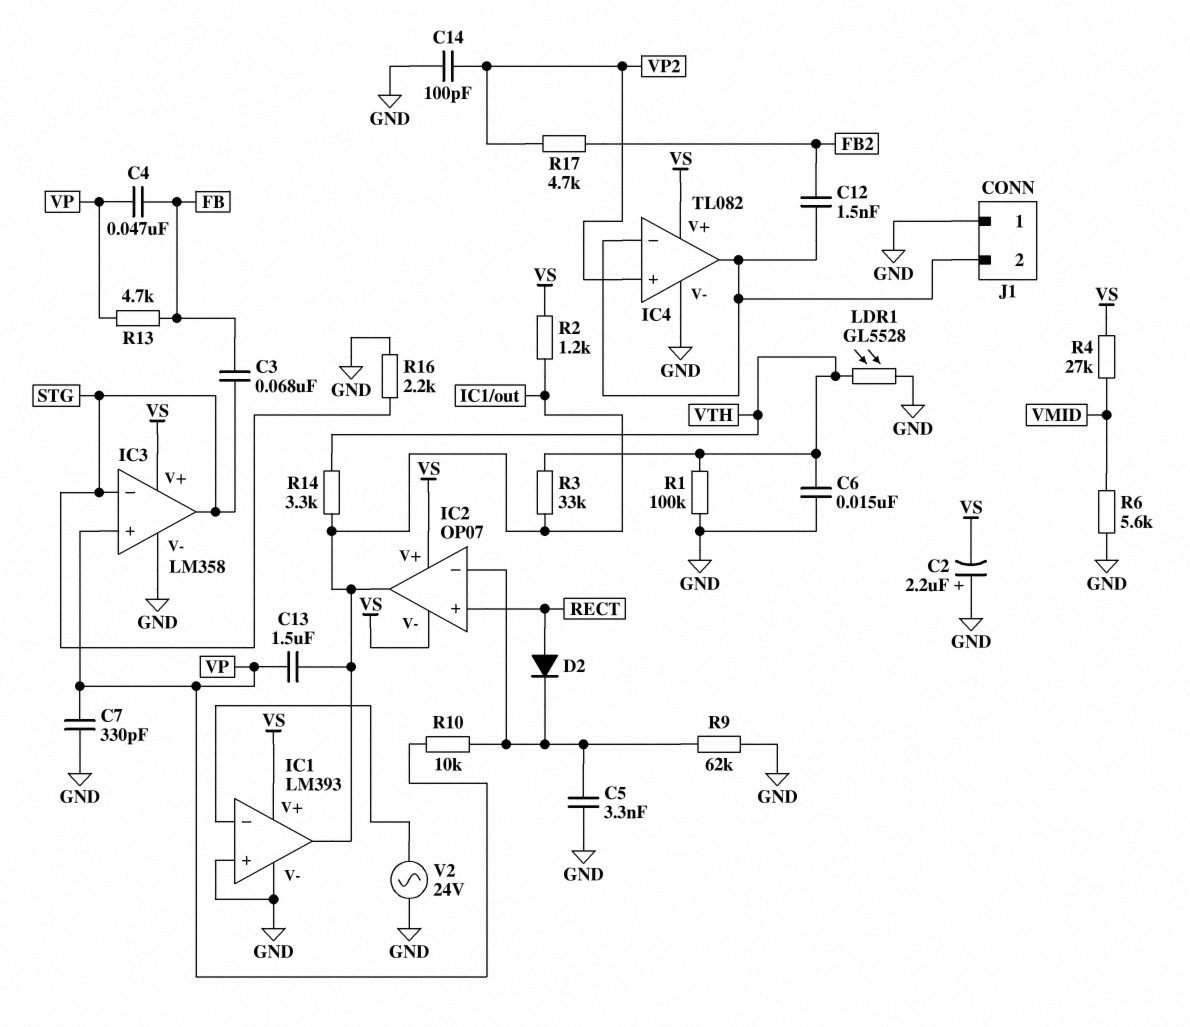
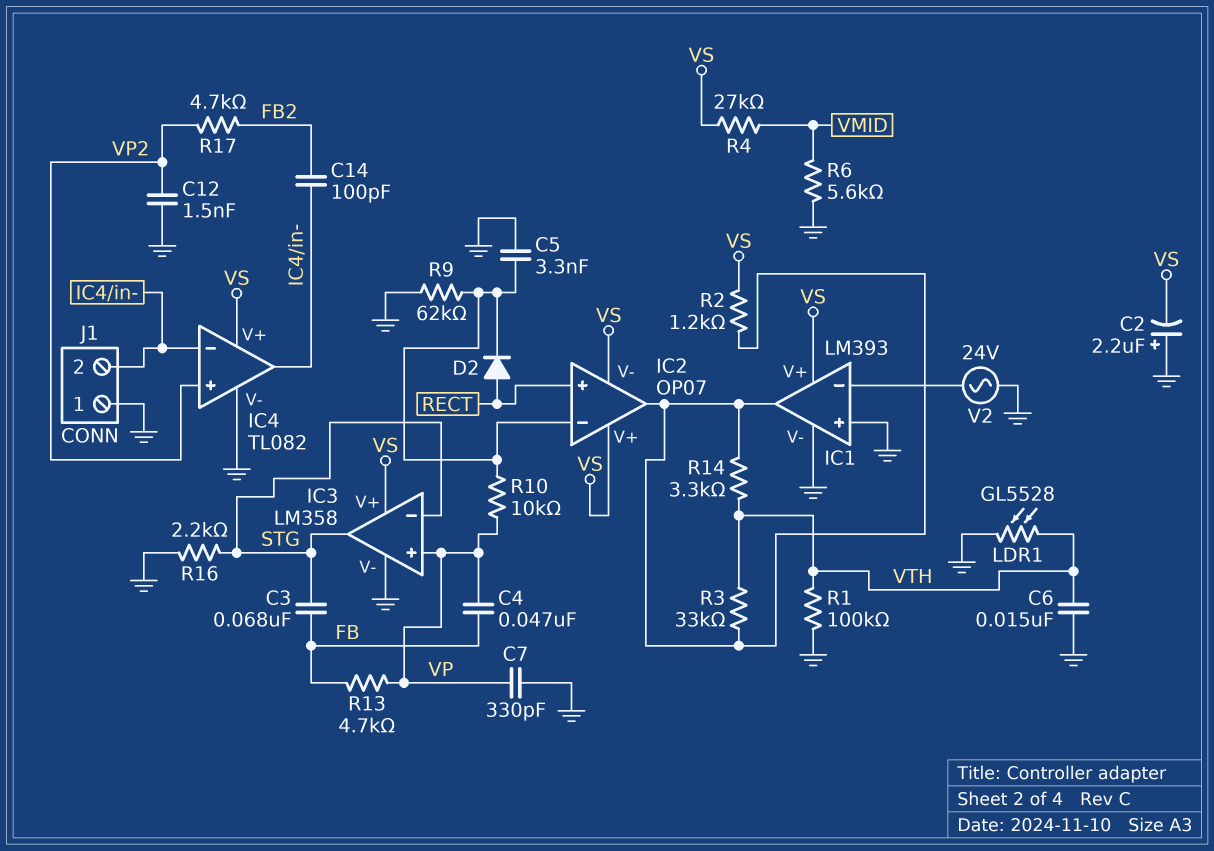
C12: 1.5nF (FB2, IC4/in-) -> 1.5nF (GND, VP2)
C13: 1.5uF (IC1/out, VP) -> none
C14: 100pF (GND, VP2) -> 100pF (FB2, IC4/in-)

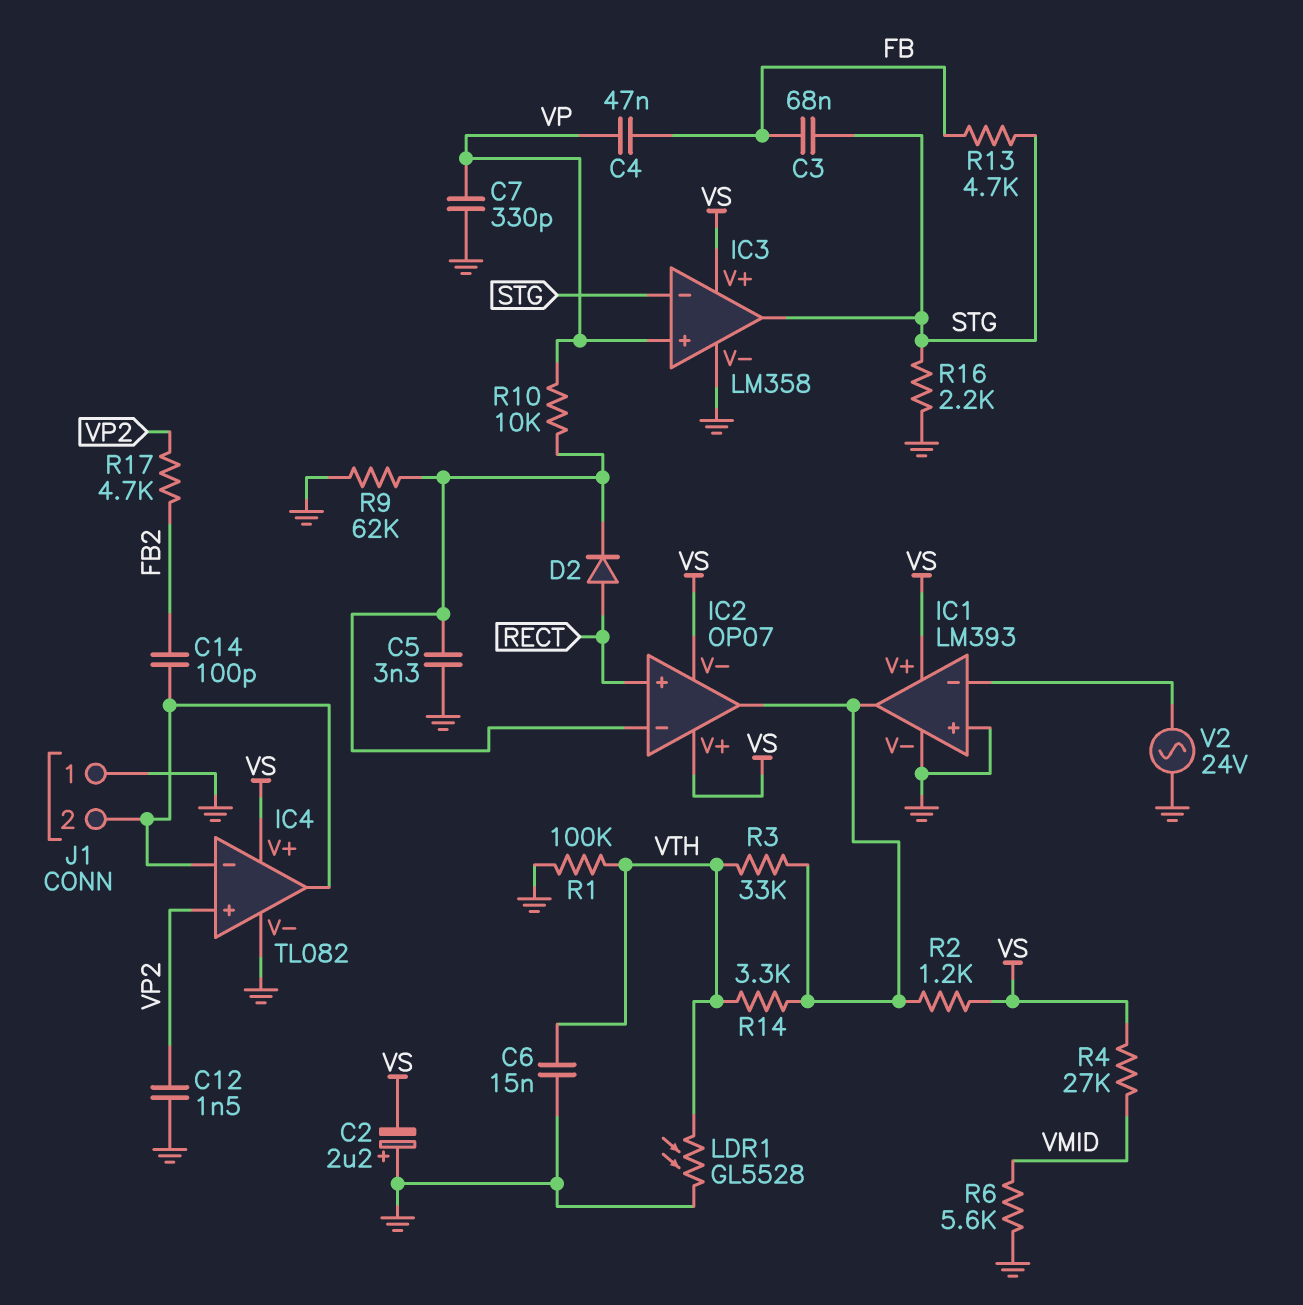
R13: 4.7k (FB, VP) -> 4.7k (FB, STG)

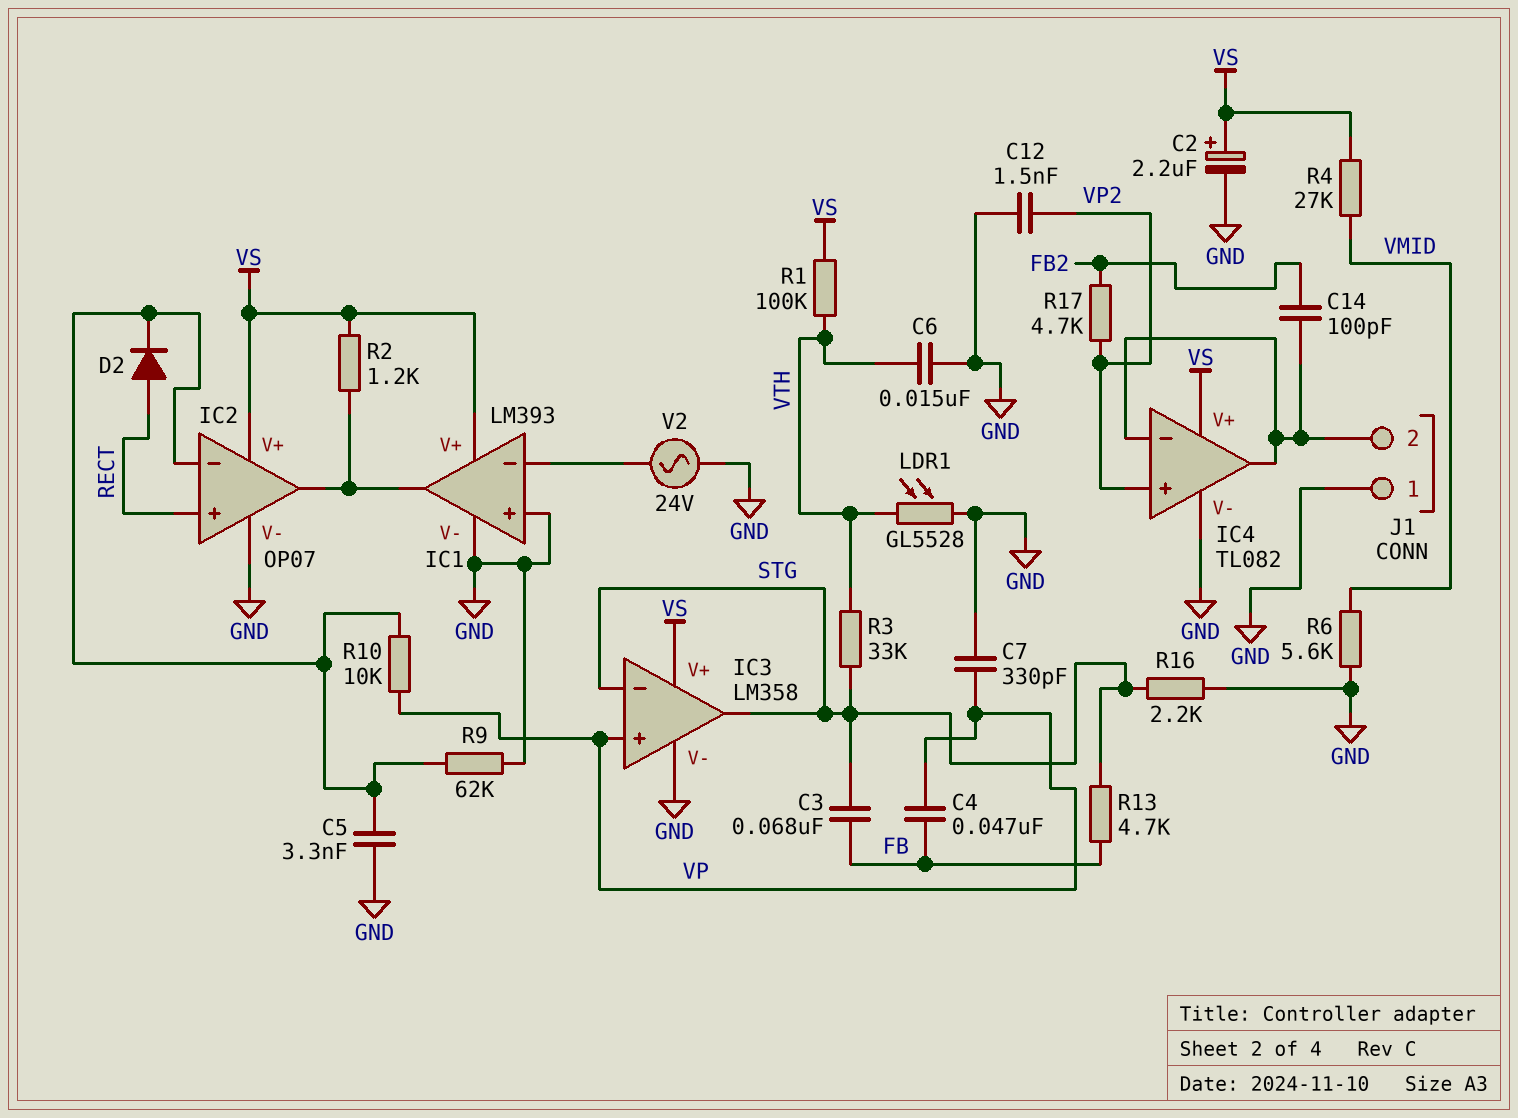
C2: 2.2uF (plus GND, minus VS) -> 2.2uF (plus VS, minus GND)
IC2 pin V-: VS -> GND
R1: 100k (GND, VTH) -> 100k (VS, VTH)
R3: 33k (IC1/out, VTH) -> 33k (STG, VTH)
R14: 3.3k (IC1/out, VTH) -> none

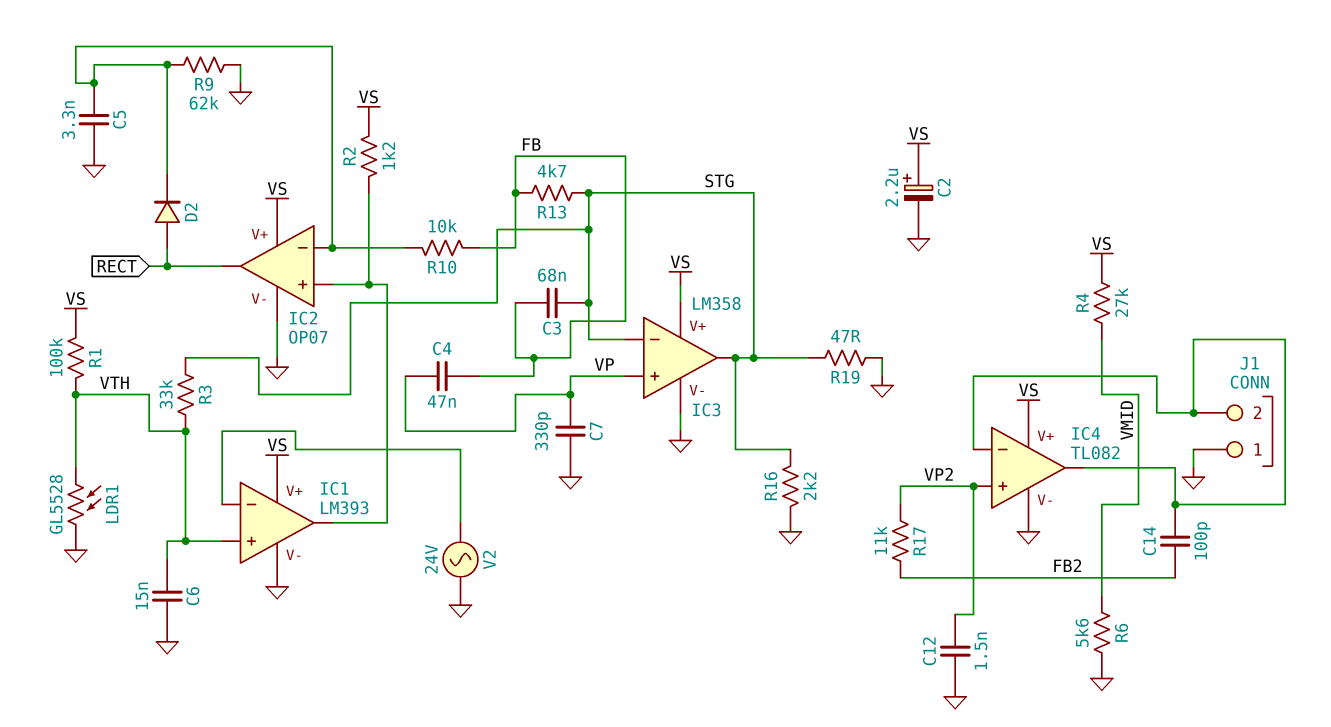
IC1 pin in+: GND -> VTH
IC2 pin in+: RECT -> IC1/out
IC2 pin out: IC1/out -> RECT
R10: 10k (IC2/in-, VP) -> 10k (FB, IC2/in-)
R17: 4.7k (FB2, VP2) -> 11k (FB2, VP2)
R19: none -> 47 (GND, STG)

